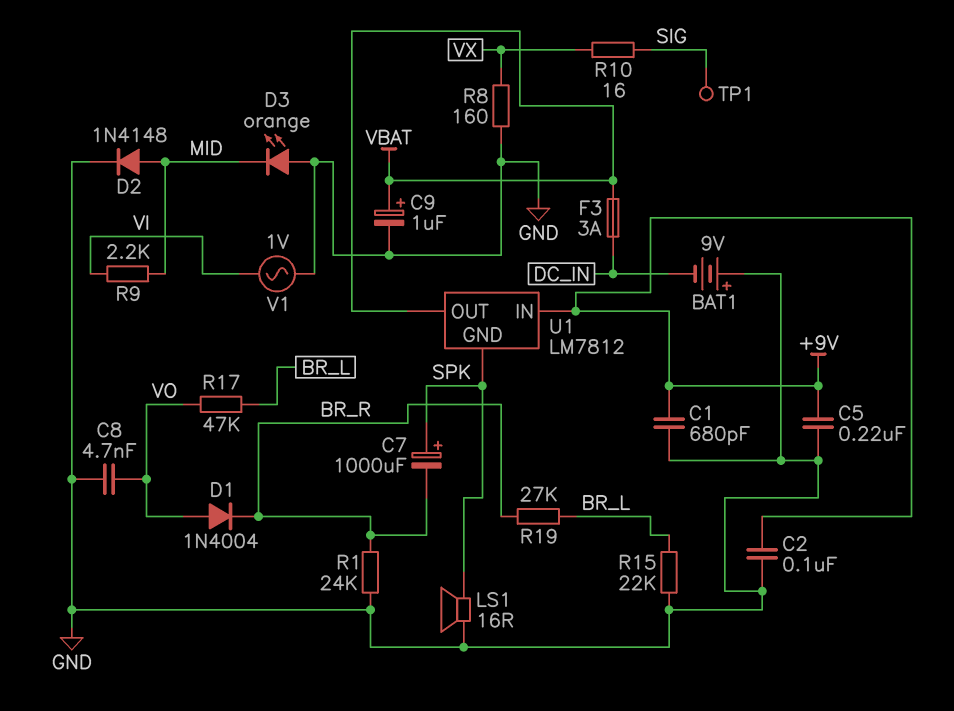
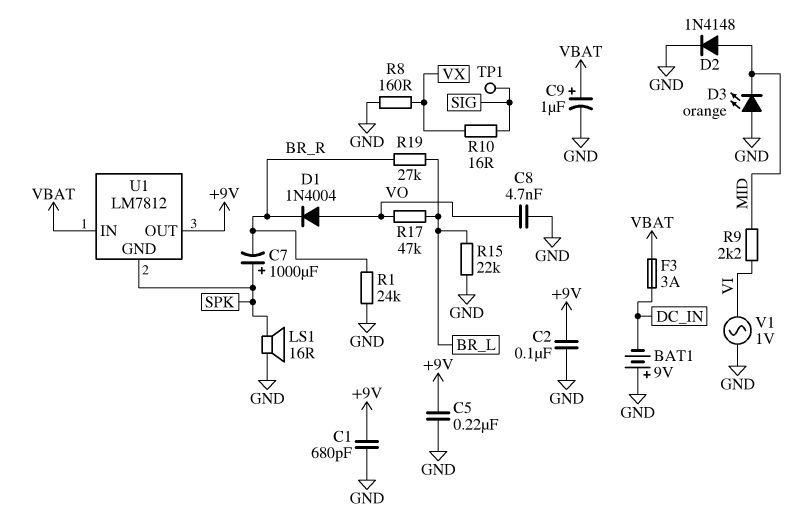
U1 pin IN: +9V -> VBAT
U1 pin OUT: VBAT -> +9V

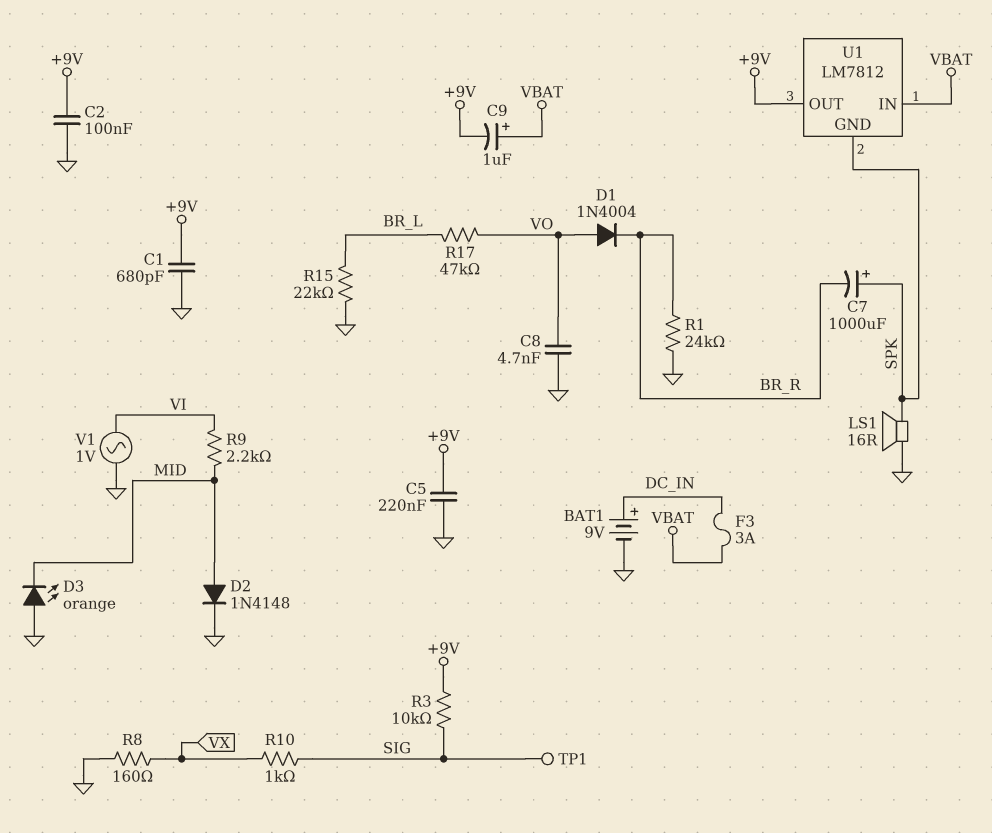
BAT1: 9V (plus GND, minus DC_IN) -> 9V (plus DC_IN, minus GND)
C9: 1uF (plus VBAT, minus GND) -> 1uF (plus VBAT, minus +9V)
R3: none -> 10k (+9V, SIG)
R10: 16 (SIG, VX) -> 1k (SIG, VX)
R19: 27k (BR_L, BR_R) -> none

